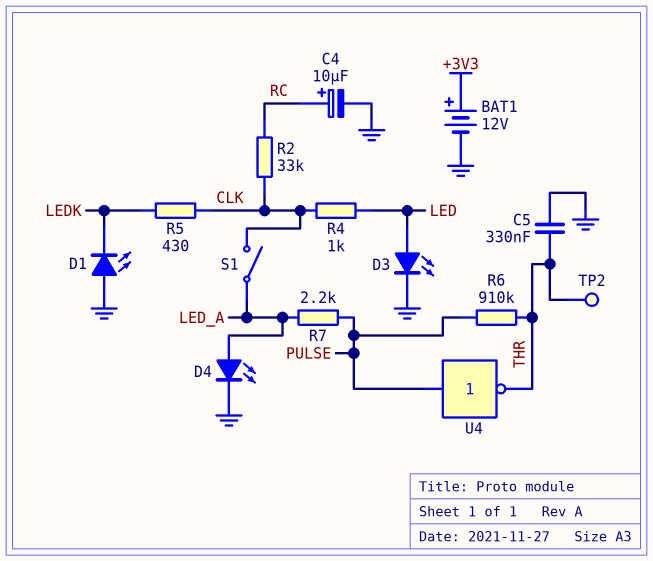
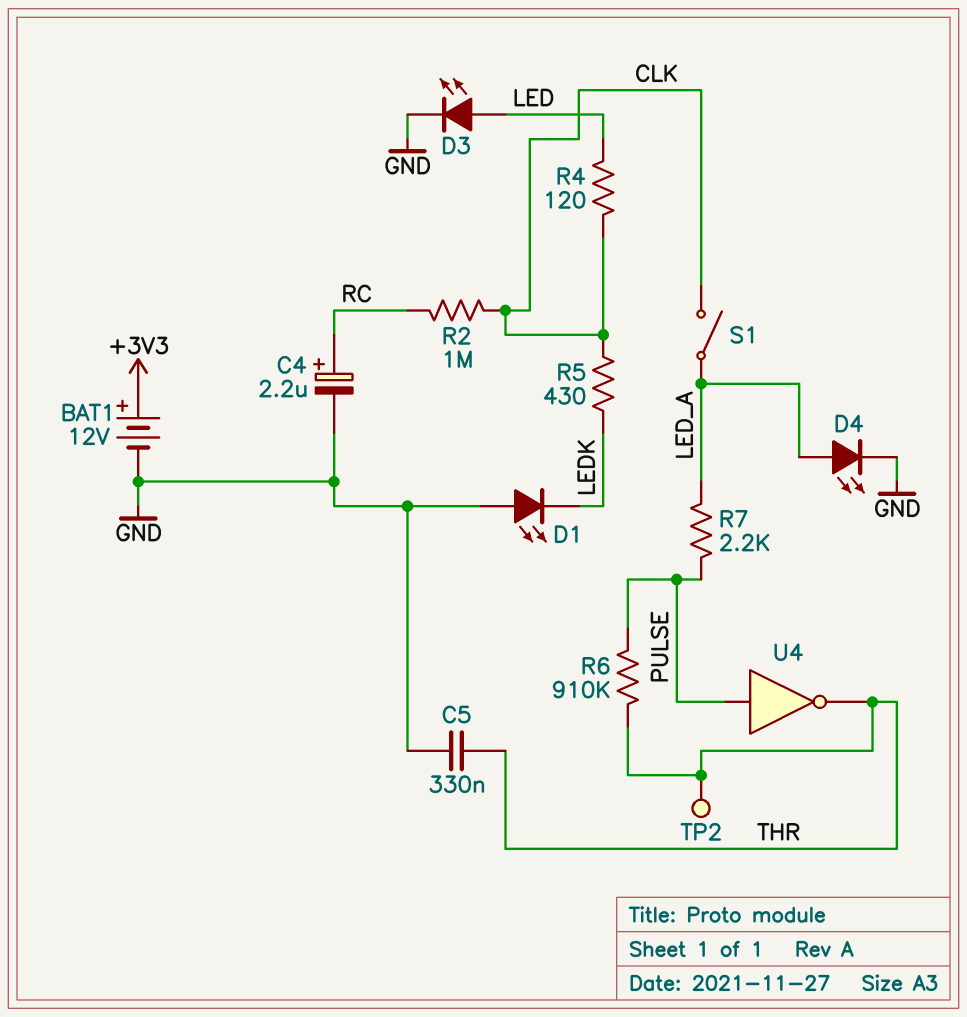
C4: 10uF (plus RC, minus GND) -> 2.2uF (plus RC, minus GND)
R2: 33k (CLK, RC) -> 1M (CLK, RC)
R4: 1k (CLK, LED) -> 120 (CLK, LED)

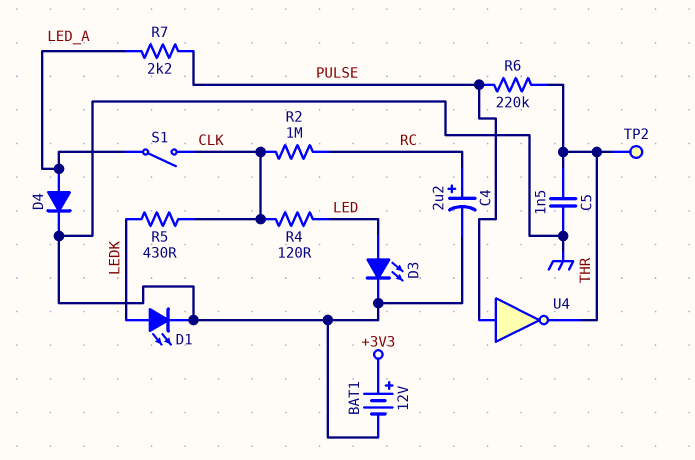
C5: 330nF (GND, THR) -> 1.5nF (GND, THR)
D1: LED (A GND, K LEDK) -> LED (A LEDK, K GND)
D4: LED (A LED_A, K GND) -> diode (A LED_A, K GND)
R6: 910k (PULSE, THR) -> 220k (PULSE, THR)

